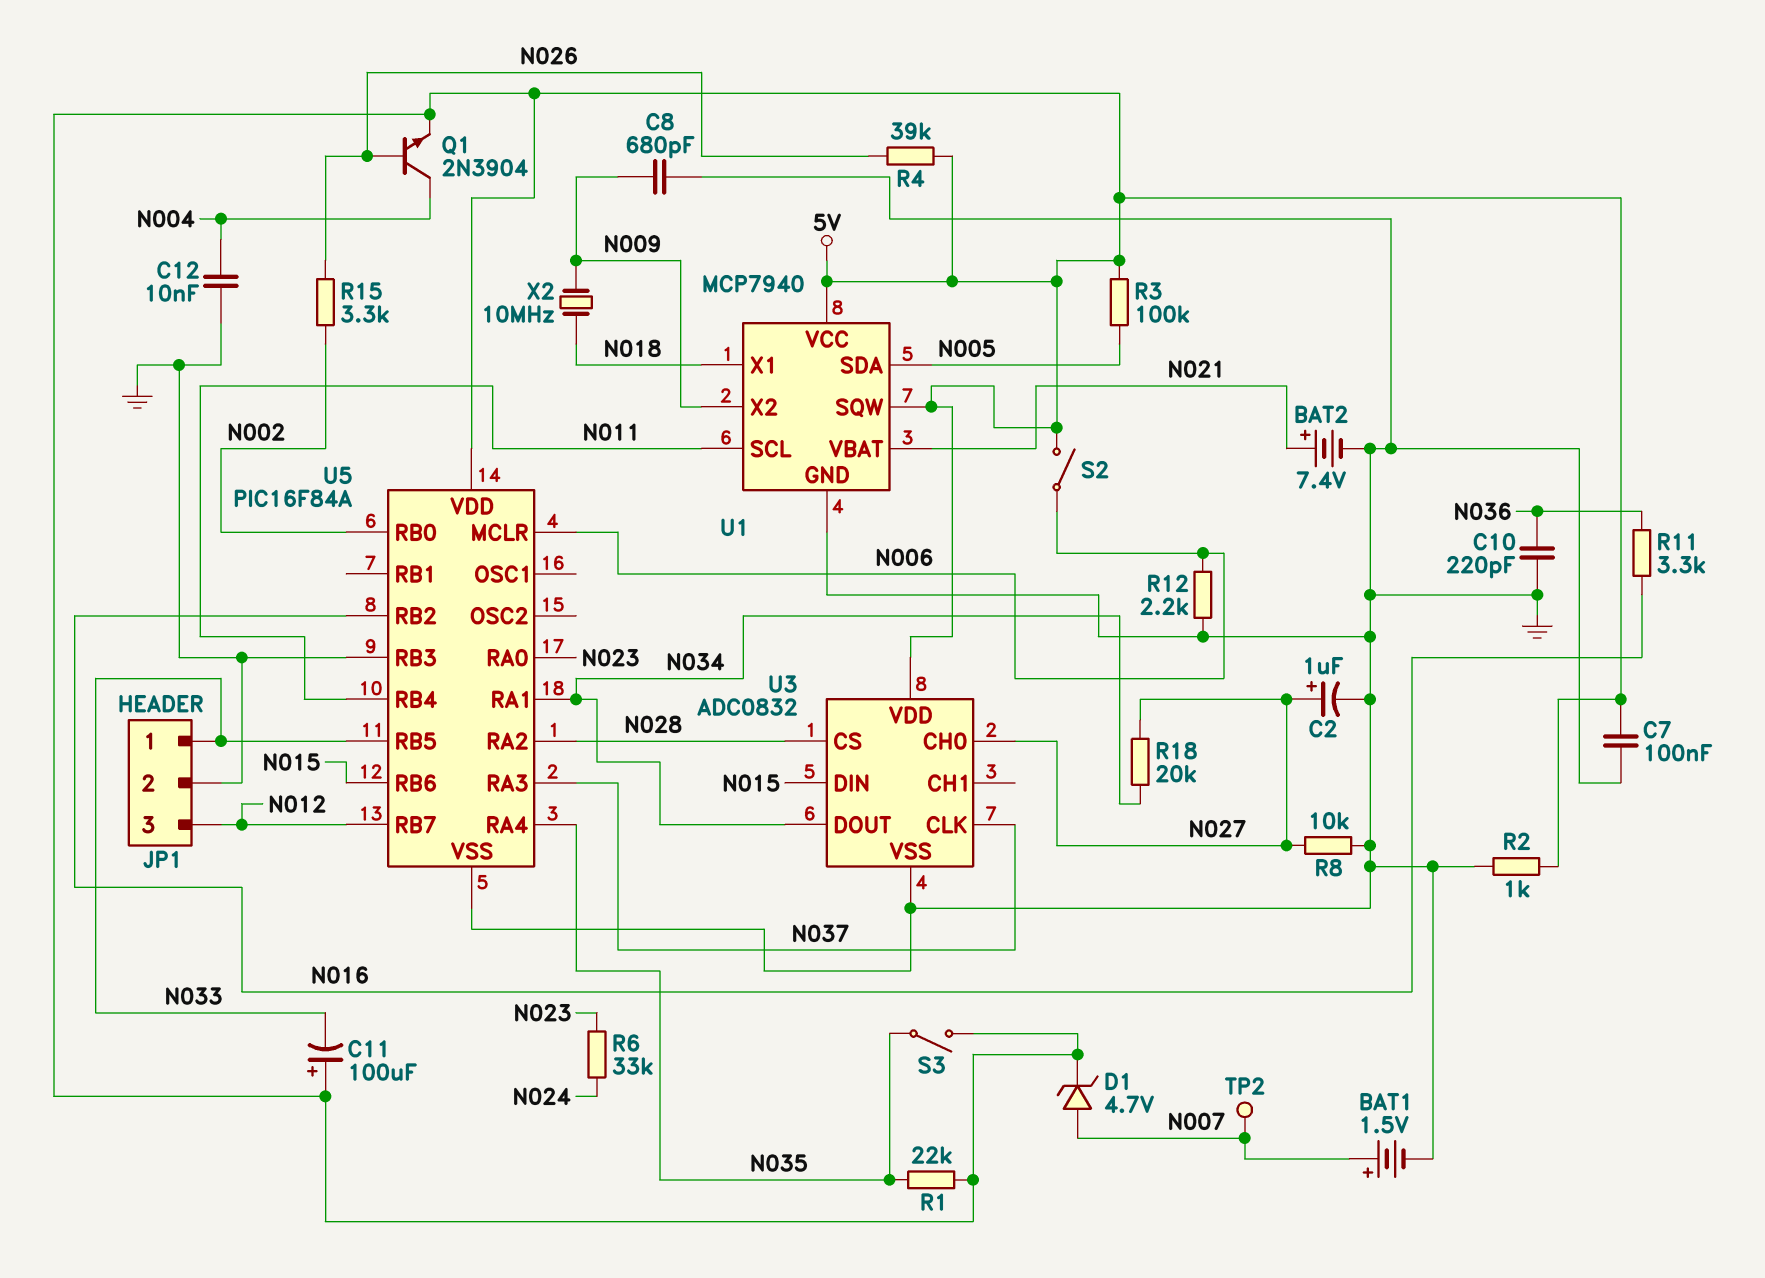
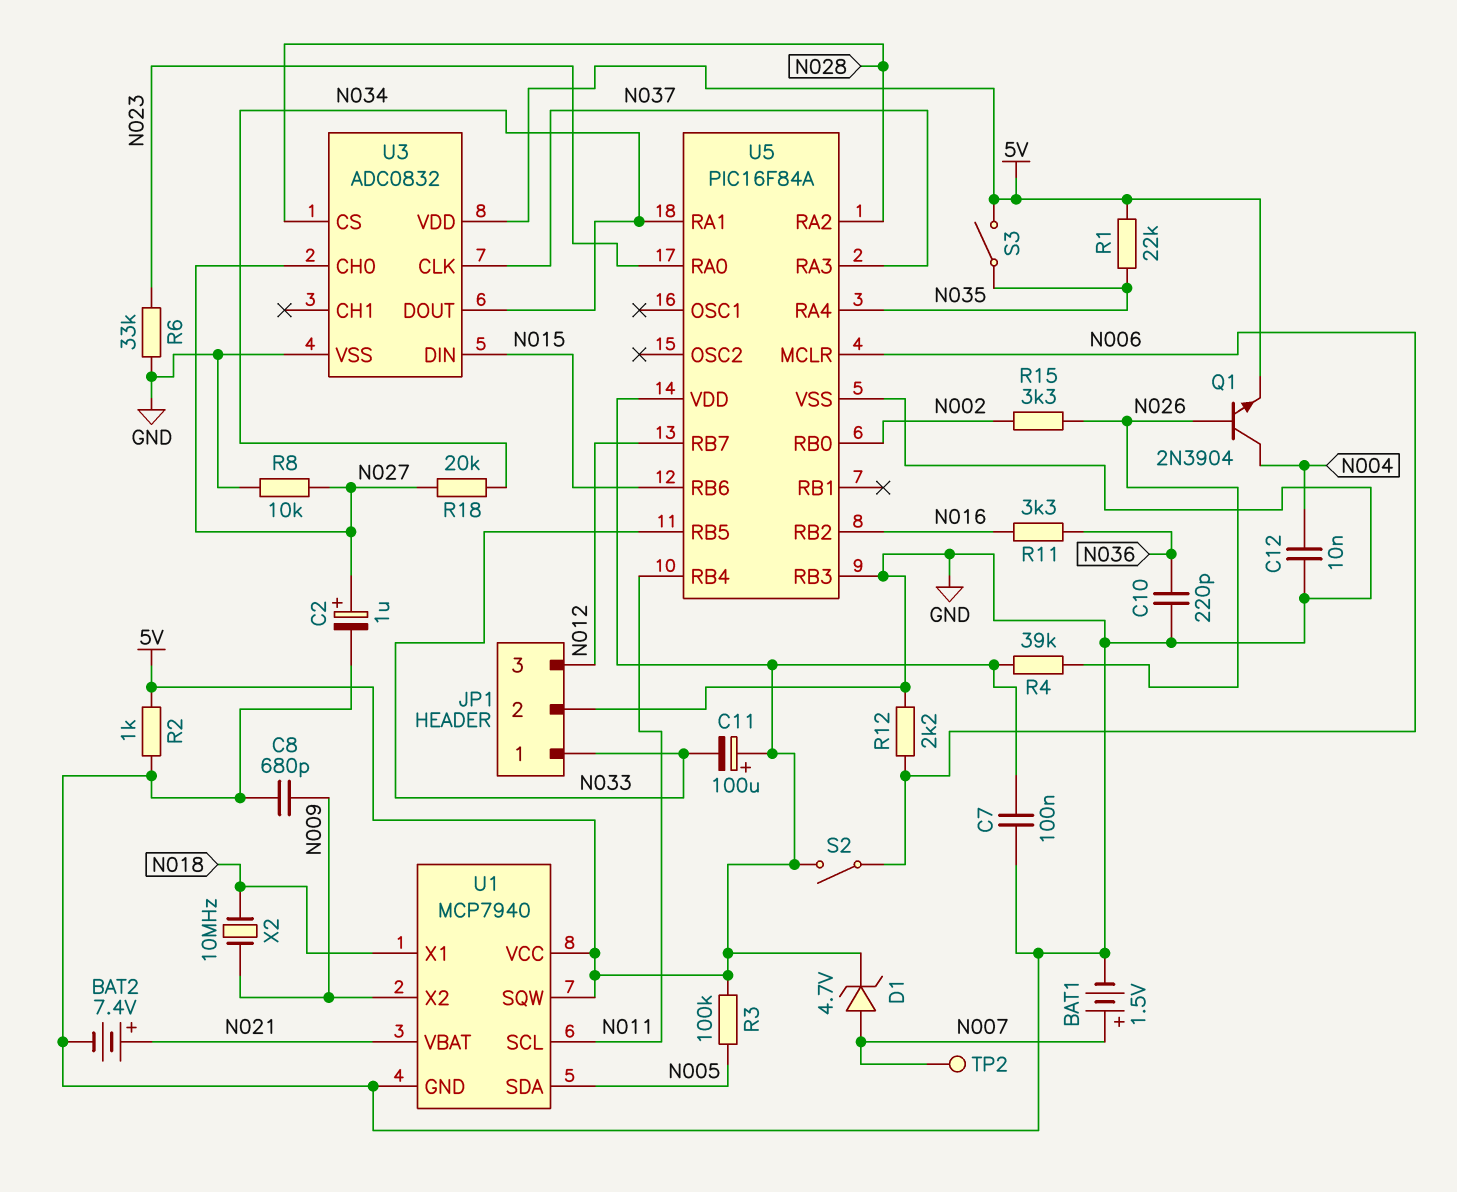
R6: 33k (N023, N024) -> 33k (GND, N023)

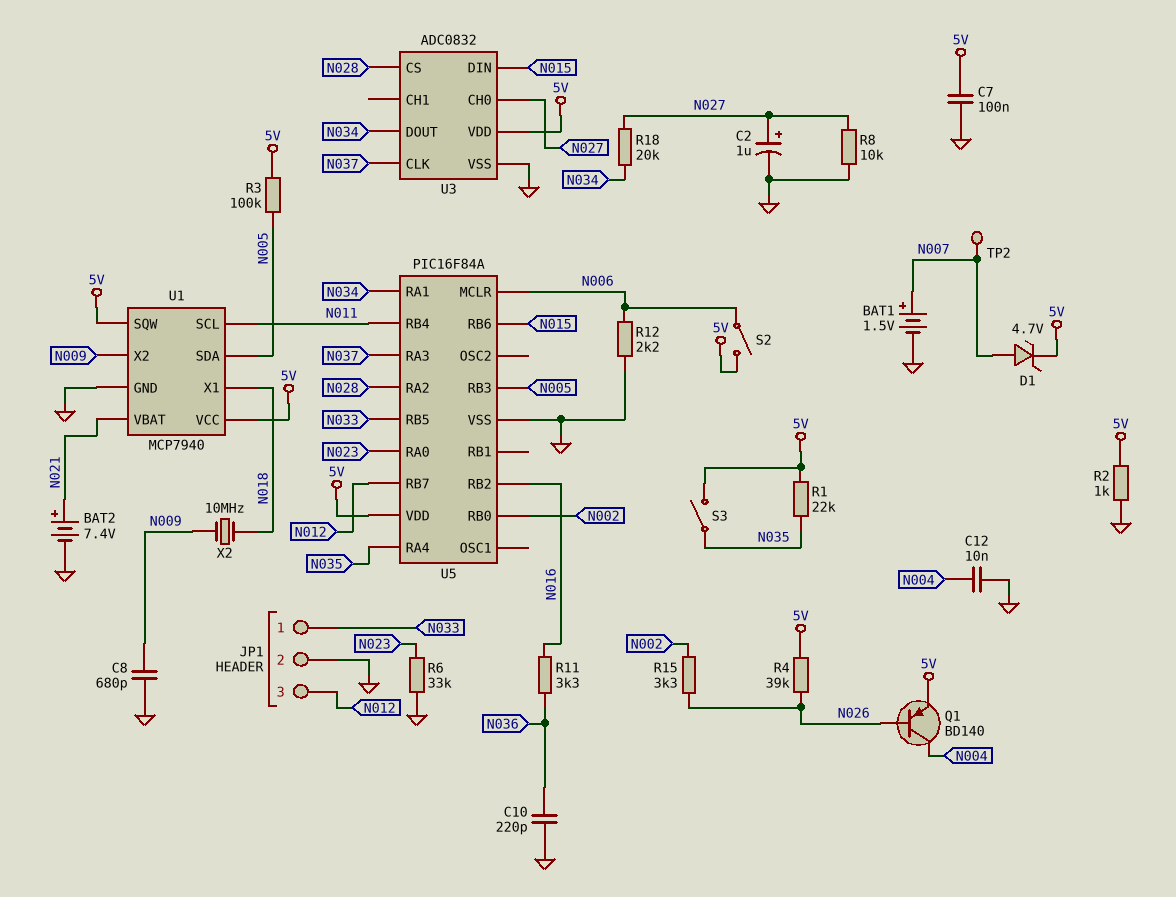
C11: 100uF (plus 5V, minus N033) -> none
Q1: NPN 2N3904 (B N026, C N004, E 5V) -> PNP BD140 (B N026, C N004, E 5V)
U5 pin RB3: GND -> N005

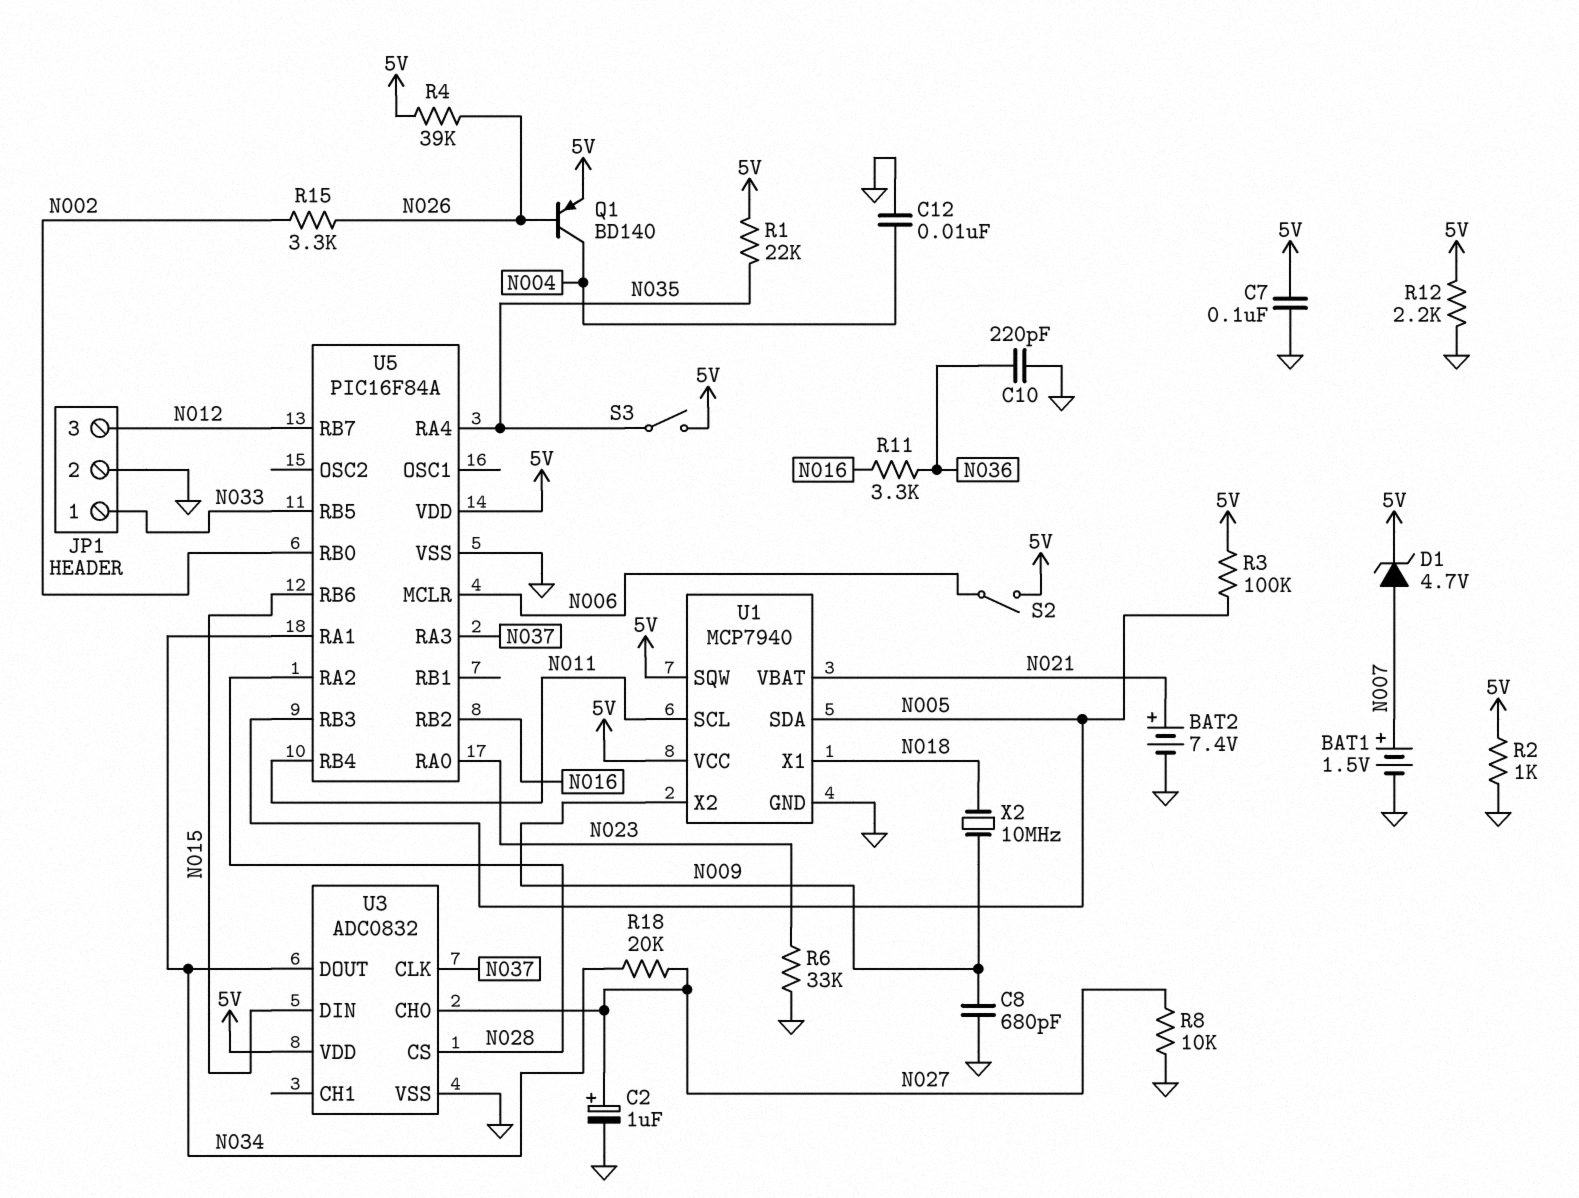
R12: 2.2k (GND, N006) -> 2.2k (5V, GND)
TP2: test point (N007) -> none

